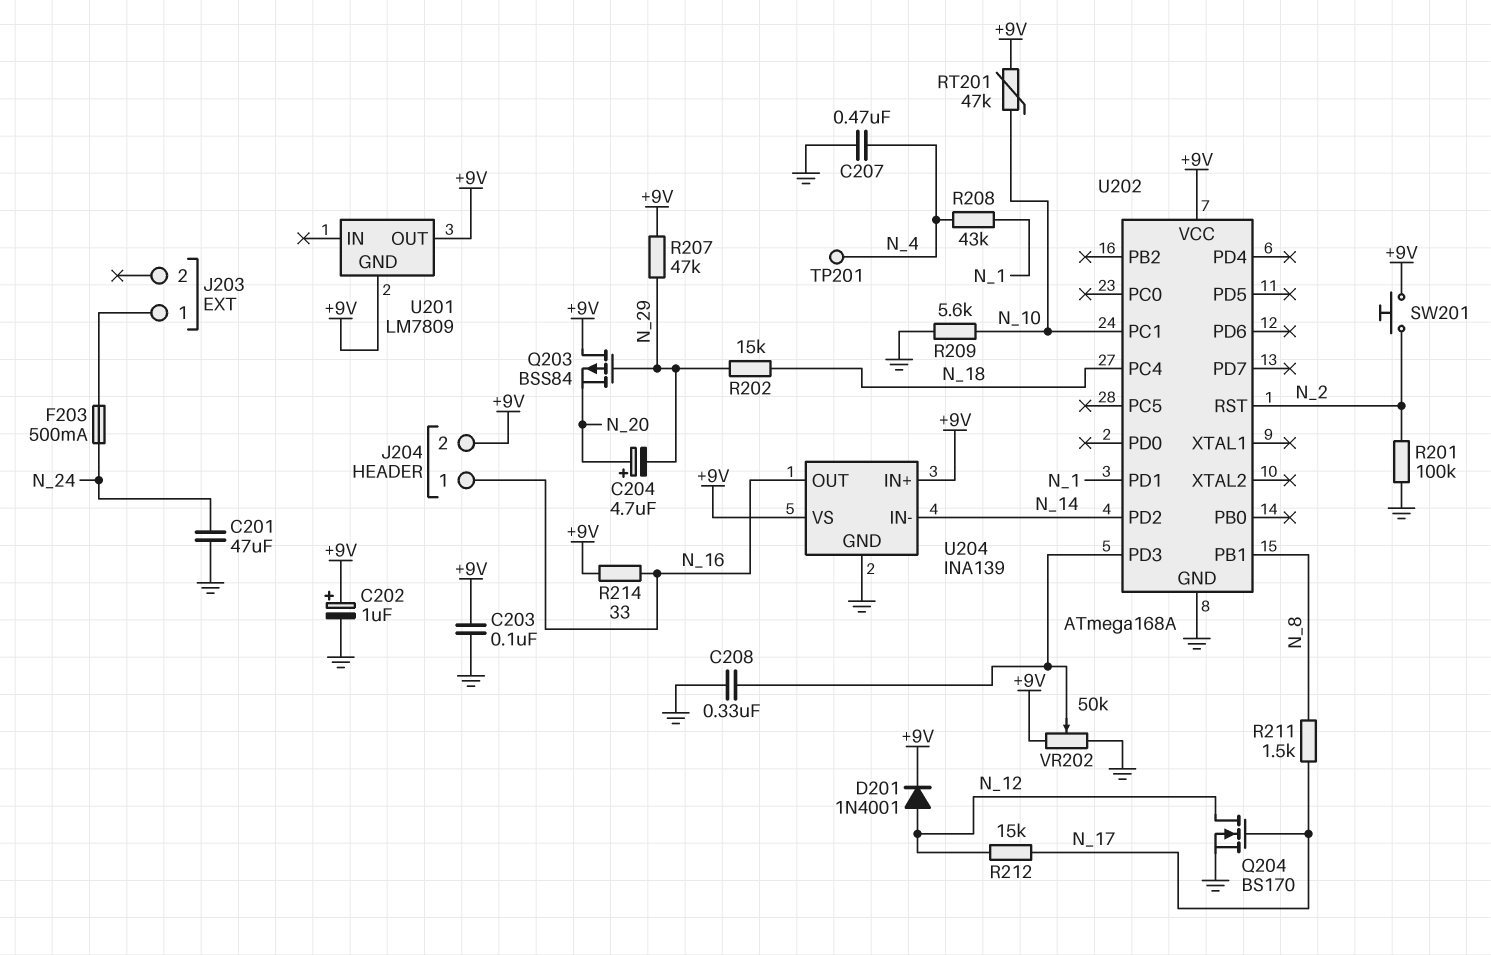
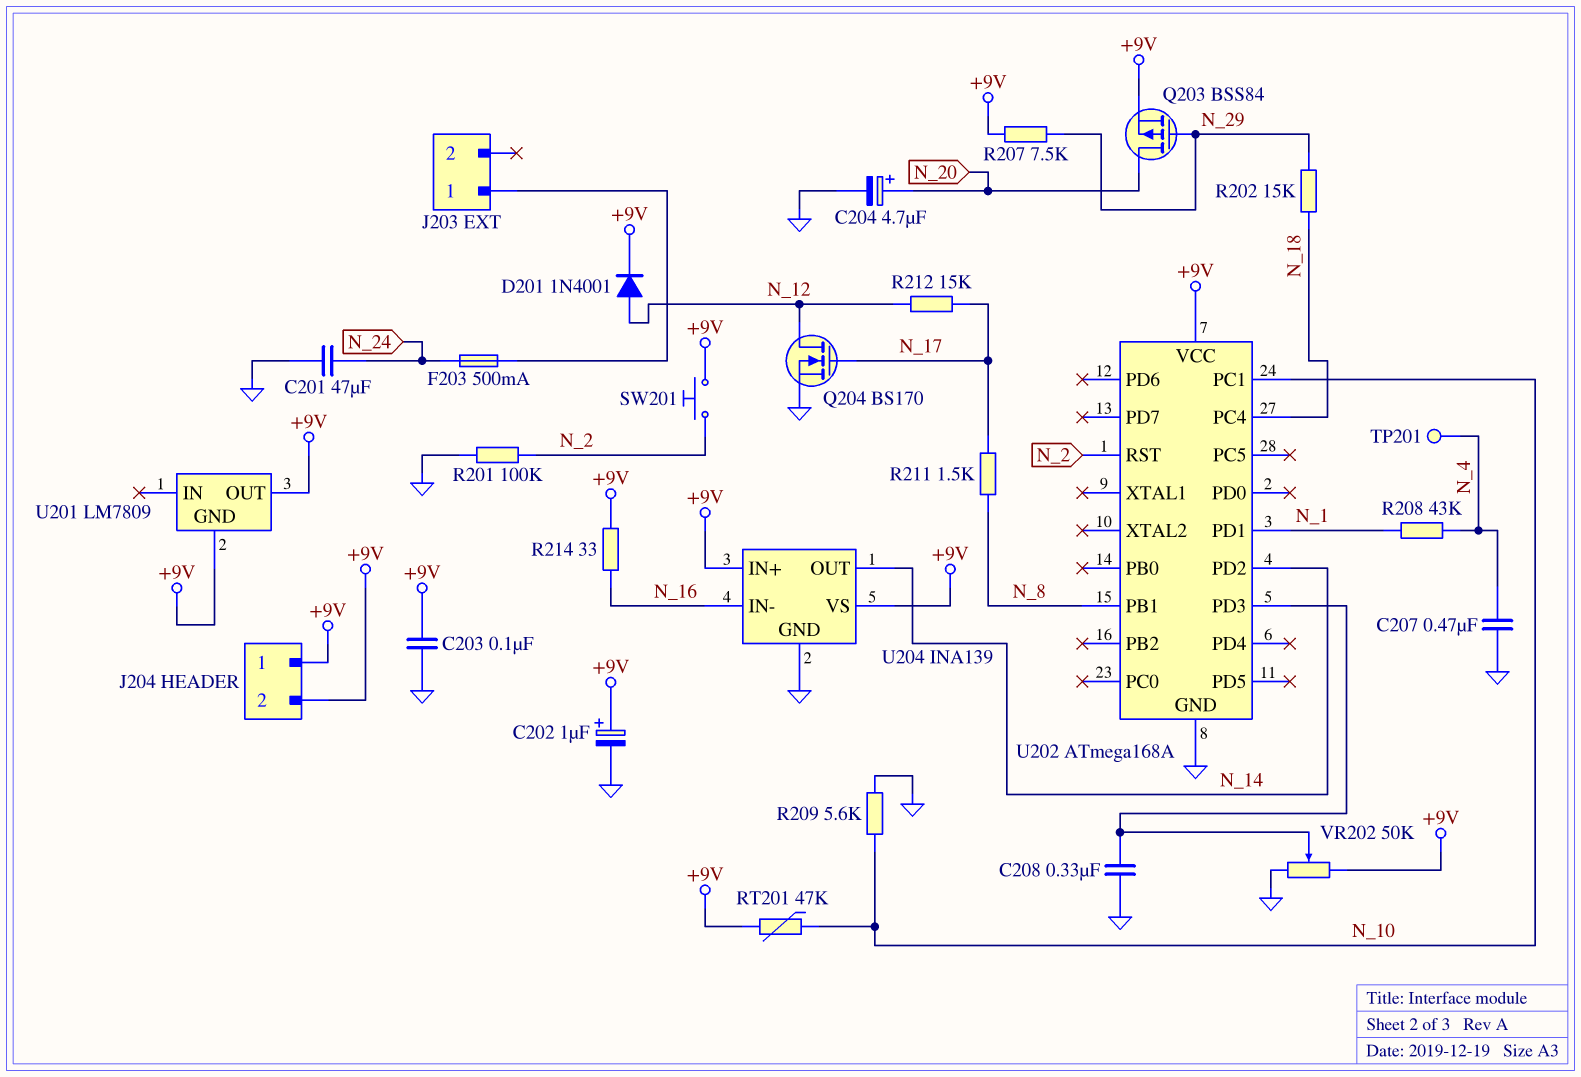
C204: 4.7uF (plus N_20, minus N_29) -> 4.7uF (plus N_20, minus GND)
J204 pin 1: N_16 -> +9V
Q203: PMOS BSS84 (G N_29, D +9V, S N_20) -> PMOS BSS84 (G N_29, D N_20, S +9V)
R207: 47k (+9V, N_29) -> 7.5k (+9V, N_29)
U204 pin IN-: N_14 -> N_16
U204 pin OUT: N_16 -> N_14

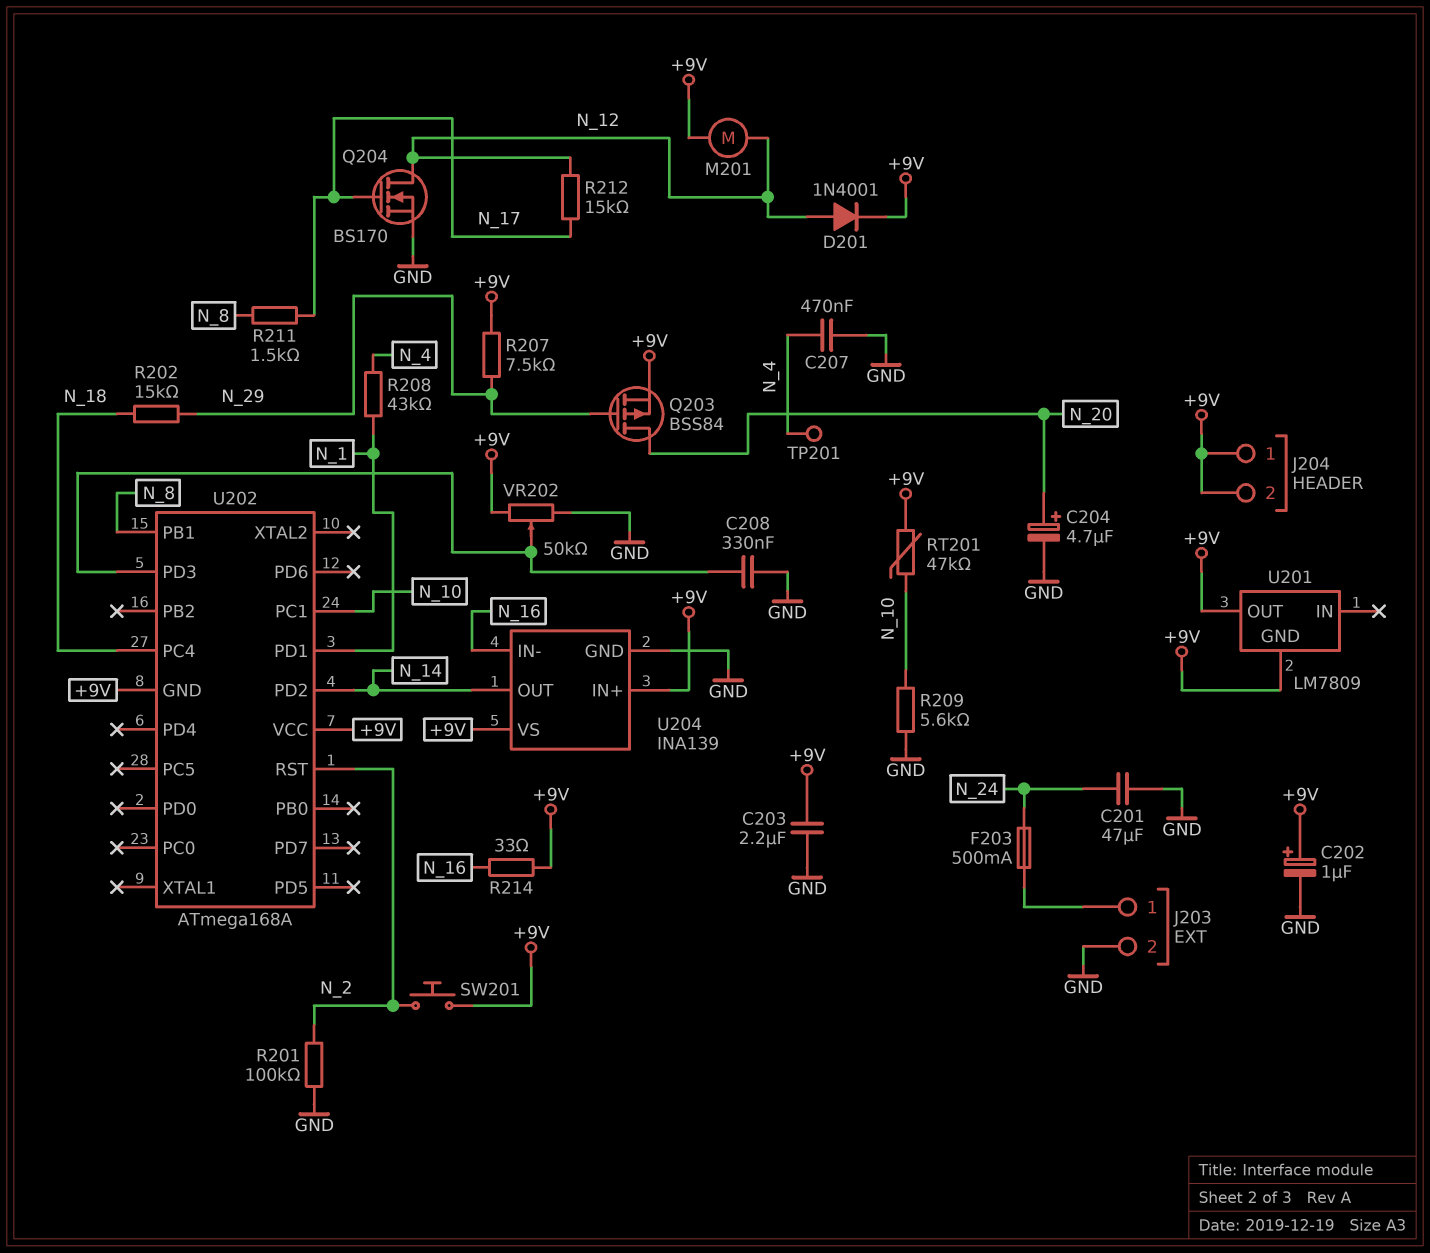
C203: 100nF (+9V, GND) -> 2.2uF (+9V, GND)
J203 pin 2: none -> GND
M201: none -> motor (+9V, N_12)
U202 pin GND: GND -> +9V

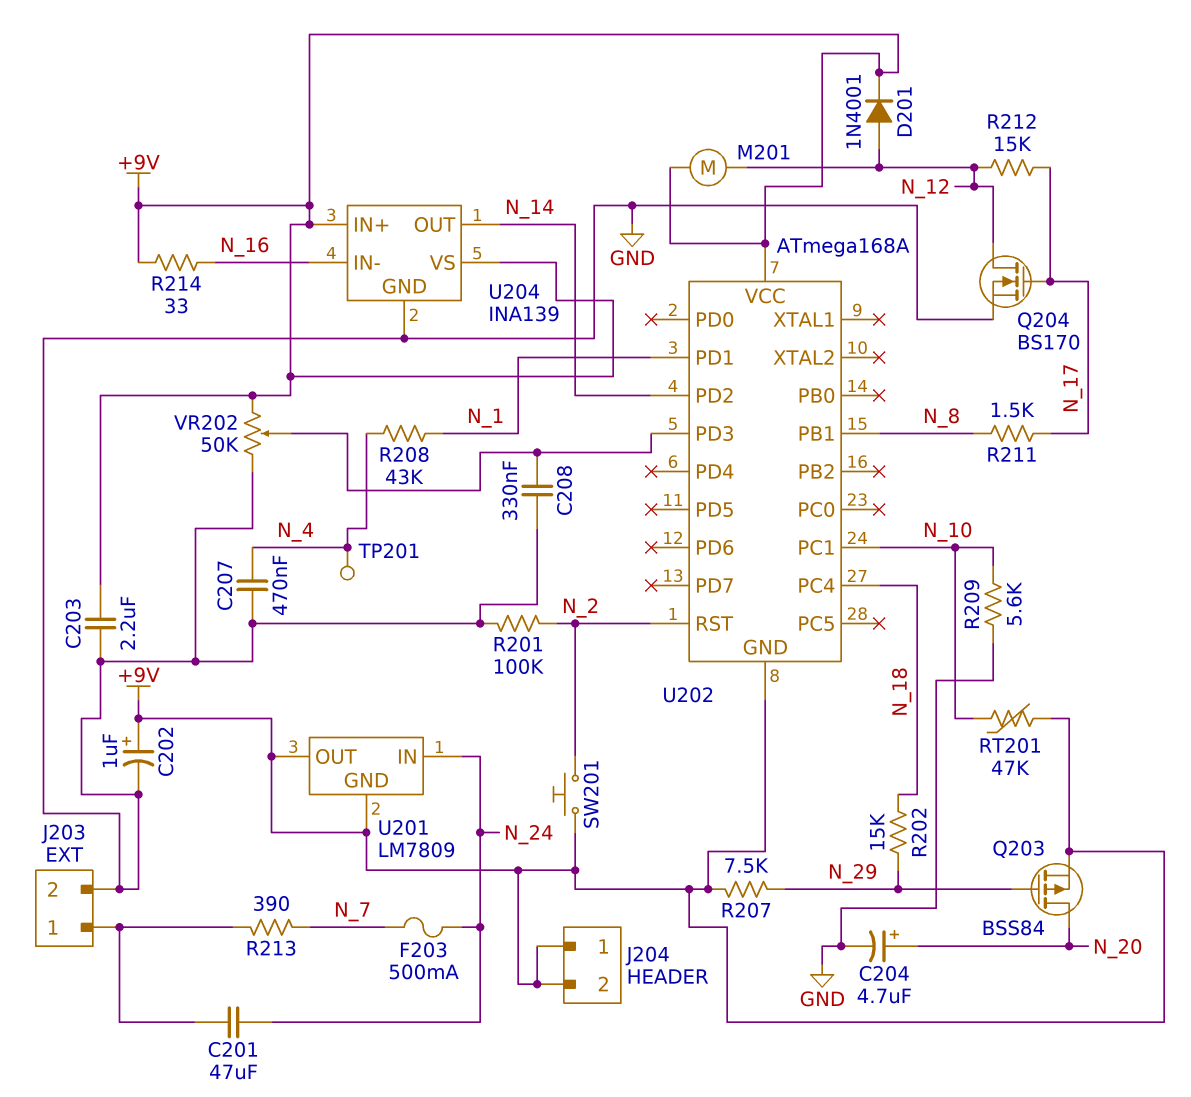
C201: 47uF (GND, N_24) -> 47uF (J203/1, N_24)
F203: 500mA (J203/1, N_24) -> 500mA (N_7, N_24)
R213: none -> 390 (J203/1, N_7)
U201 pin IN: none -> N_24

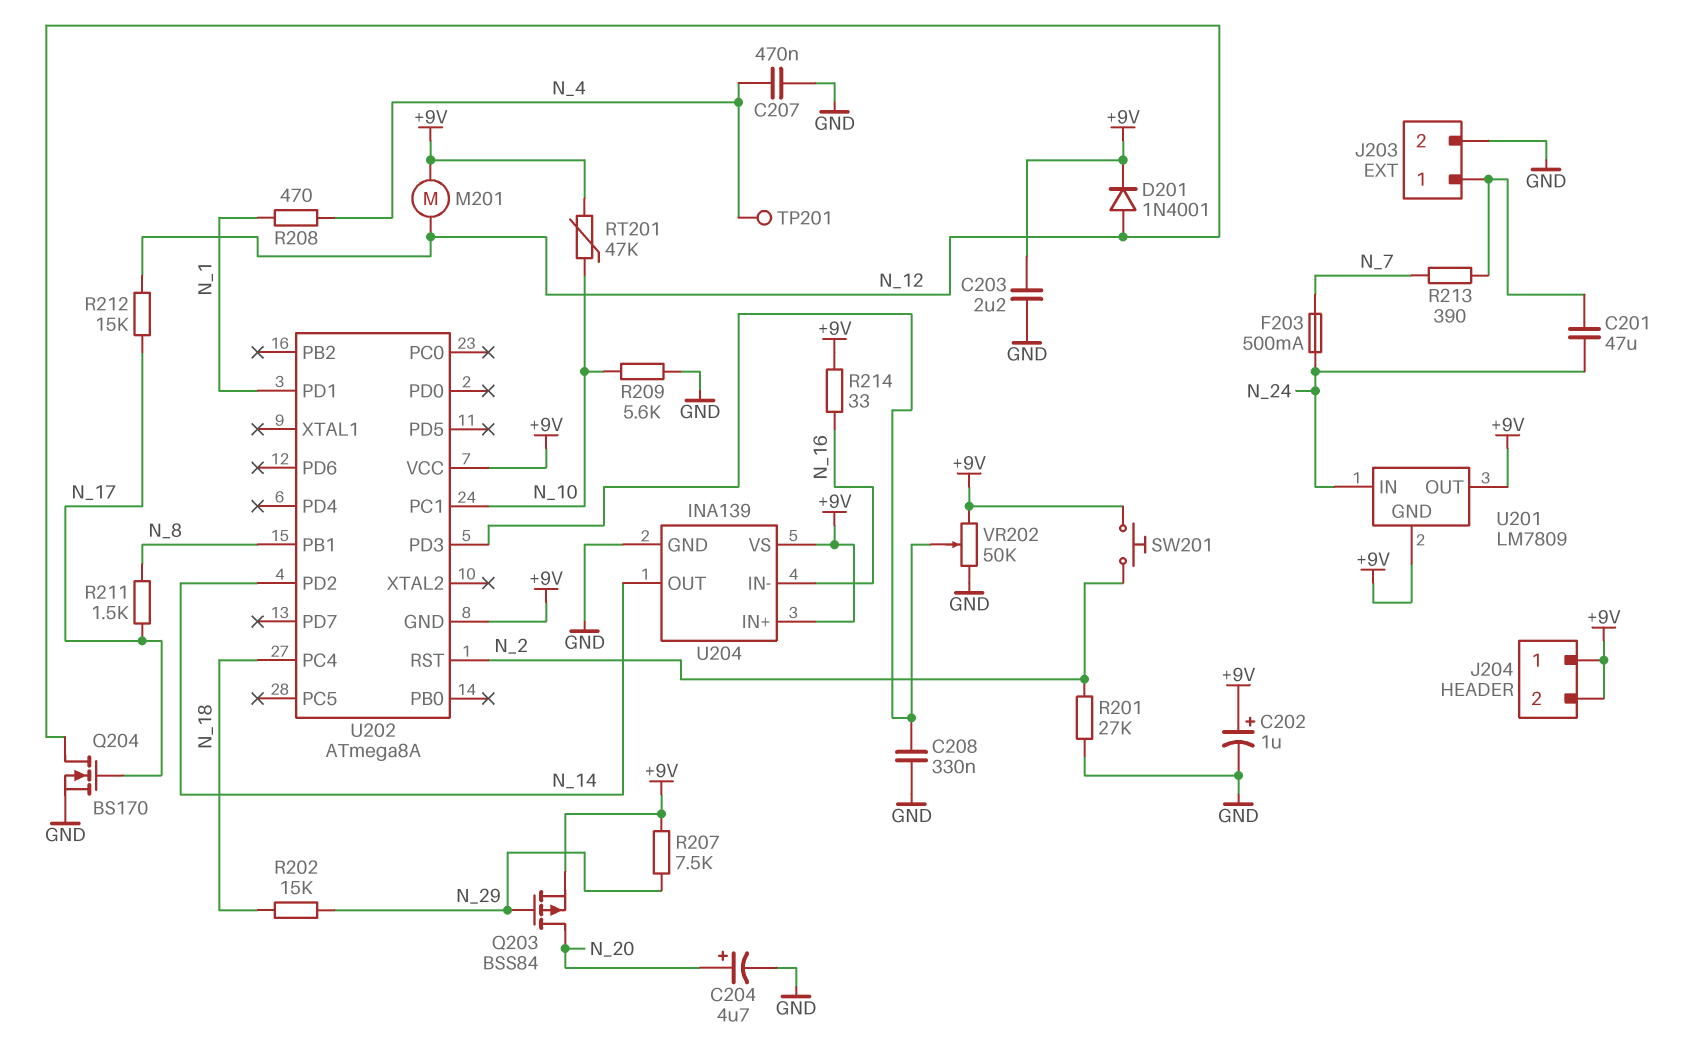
R201: 100k (GND, N_2) -> 27k (GND, N_2)
R208: 43k (N_1, N_4) -> 470 (N_1, N_4)
U202: ATmega168A -> ATmega8A

